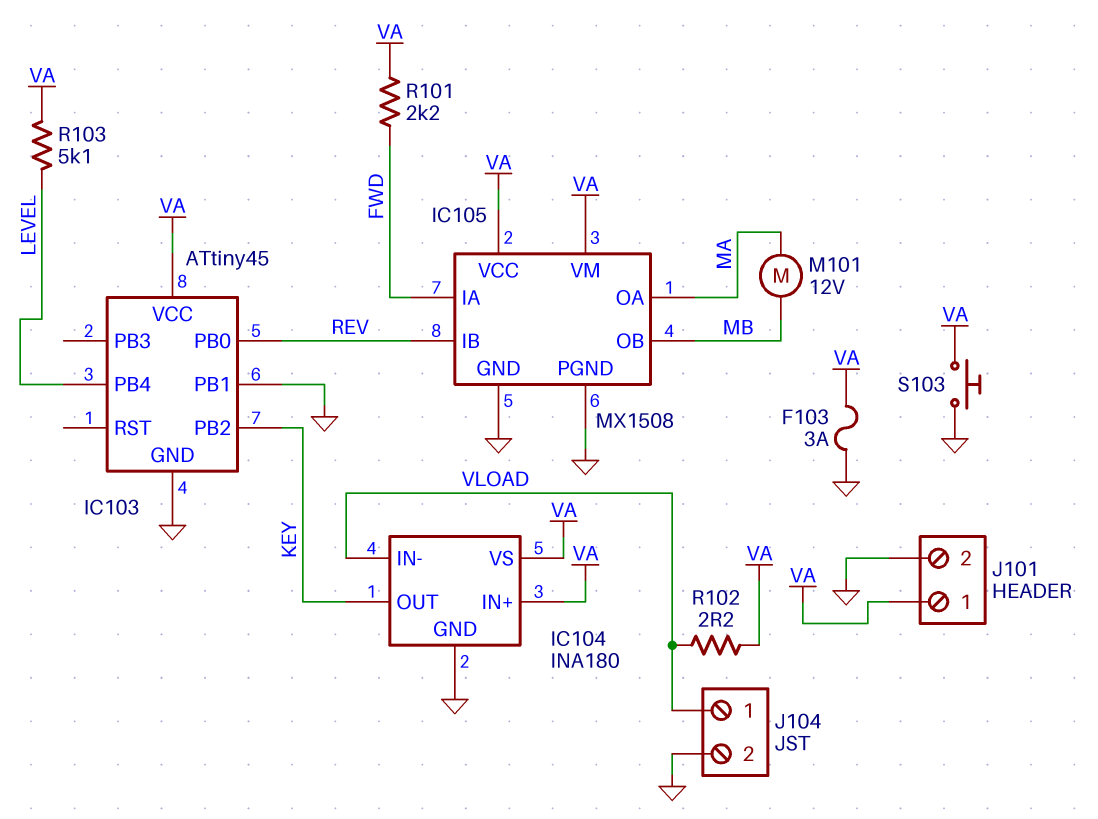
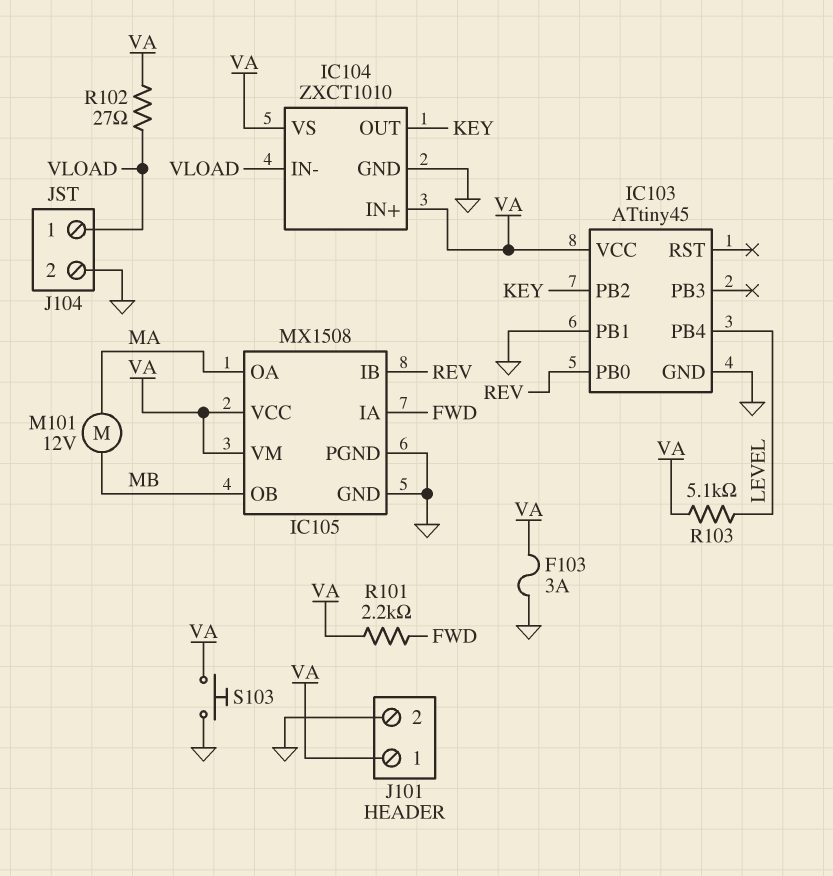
IC104: INA180 -> ZXCT1010
R102: 2.2 (VA, VLOAD) -> 27 (VA, VLOAD)

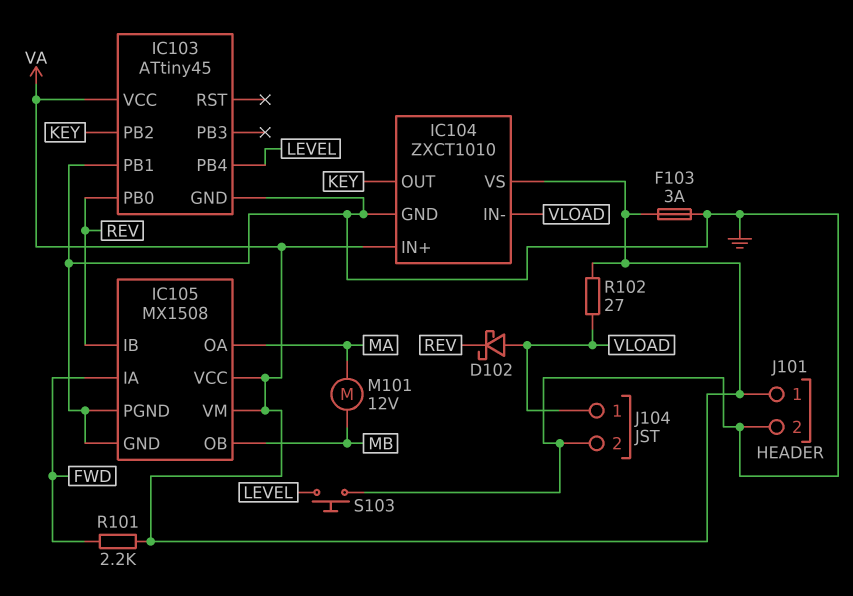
D102: none -> schottky (A VLOAD, K REV)
R103: 5.1k (LEVEL, VA) -> none
S103: button (GND, VA) -> button (GND, LEVEL)

